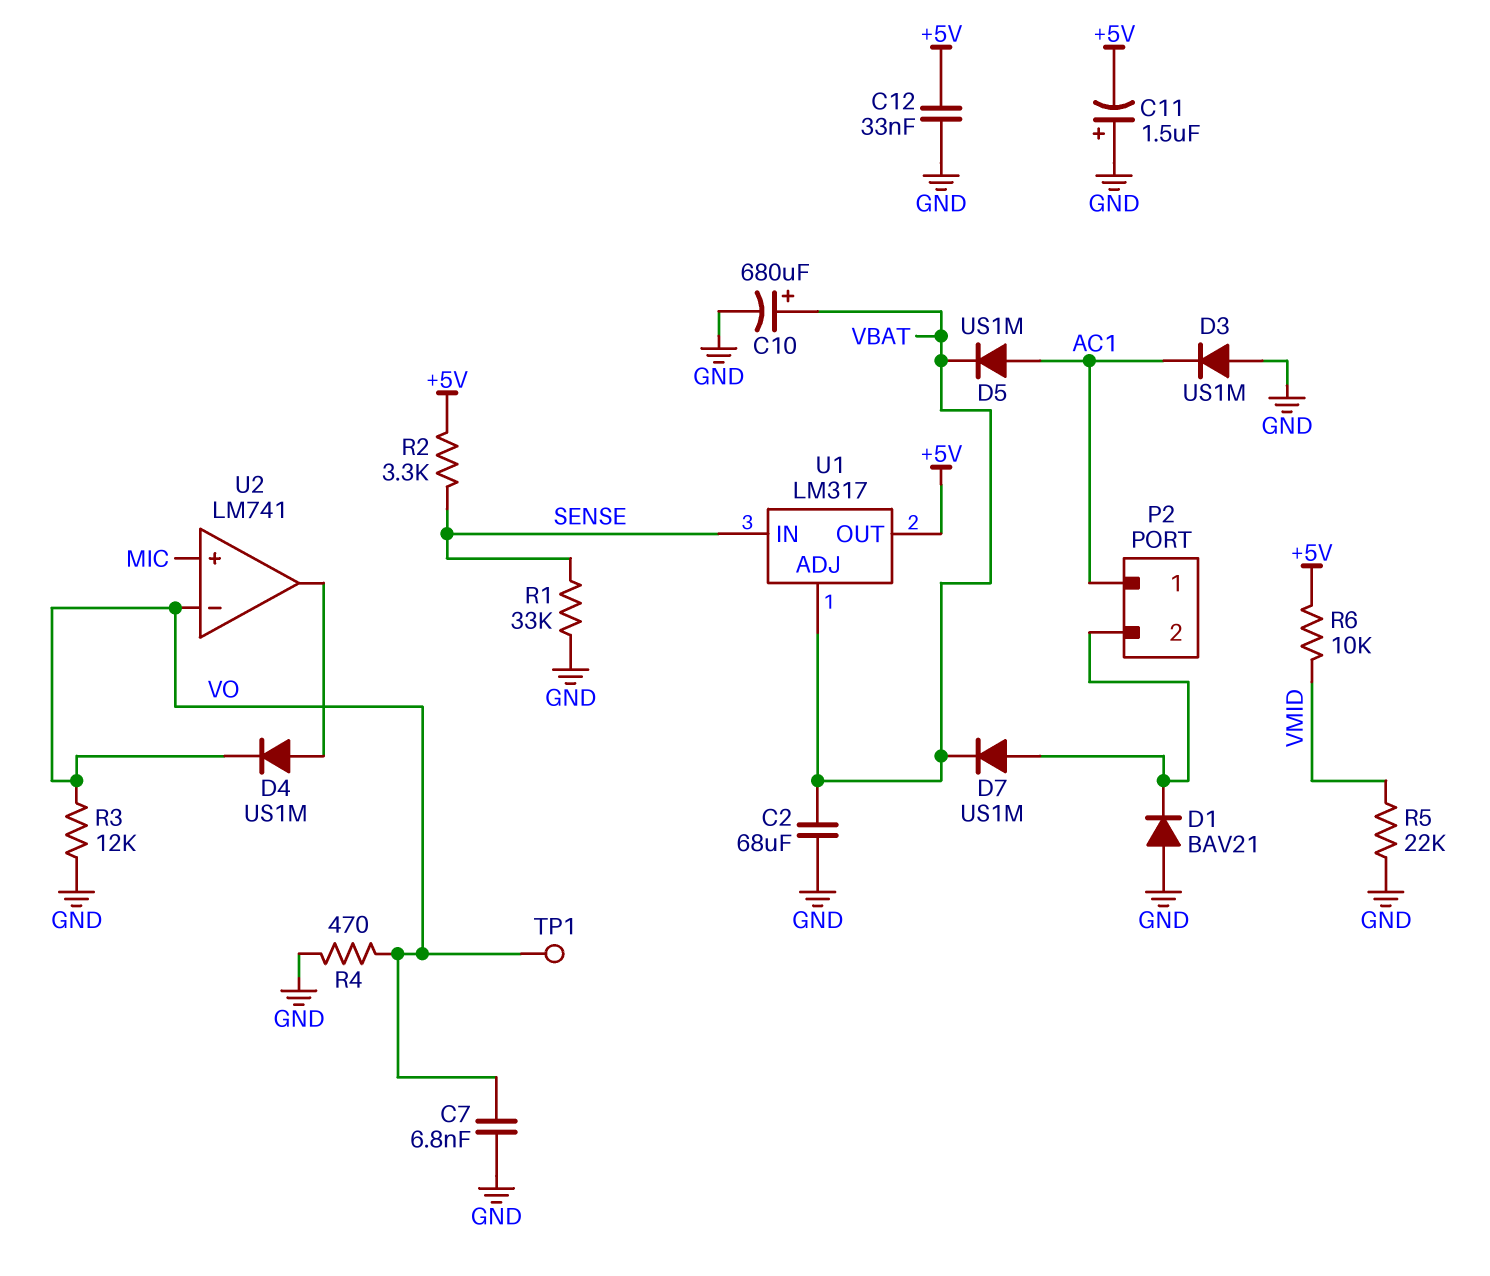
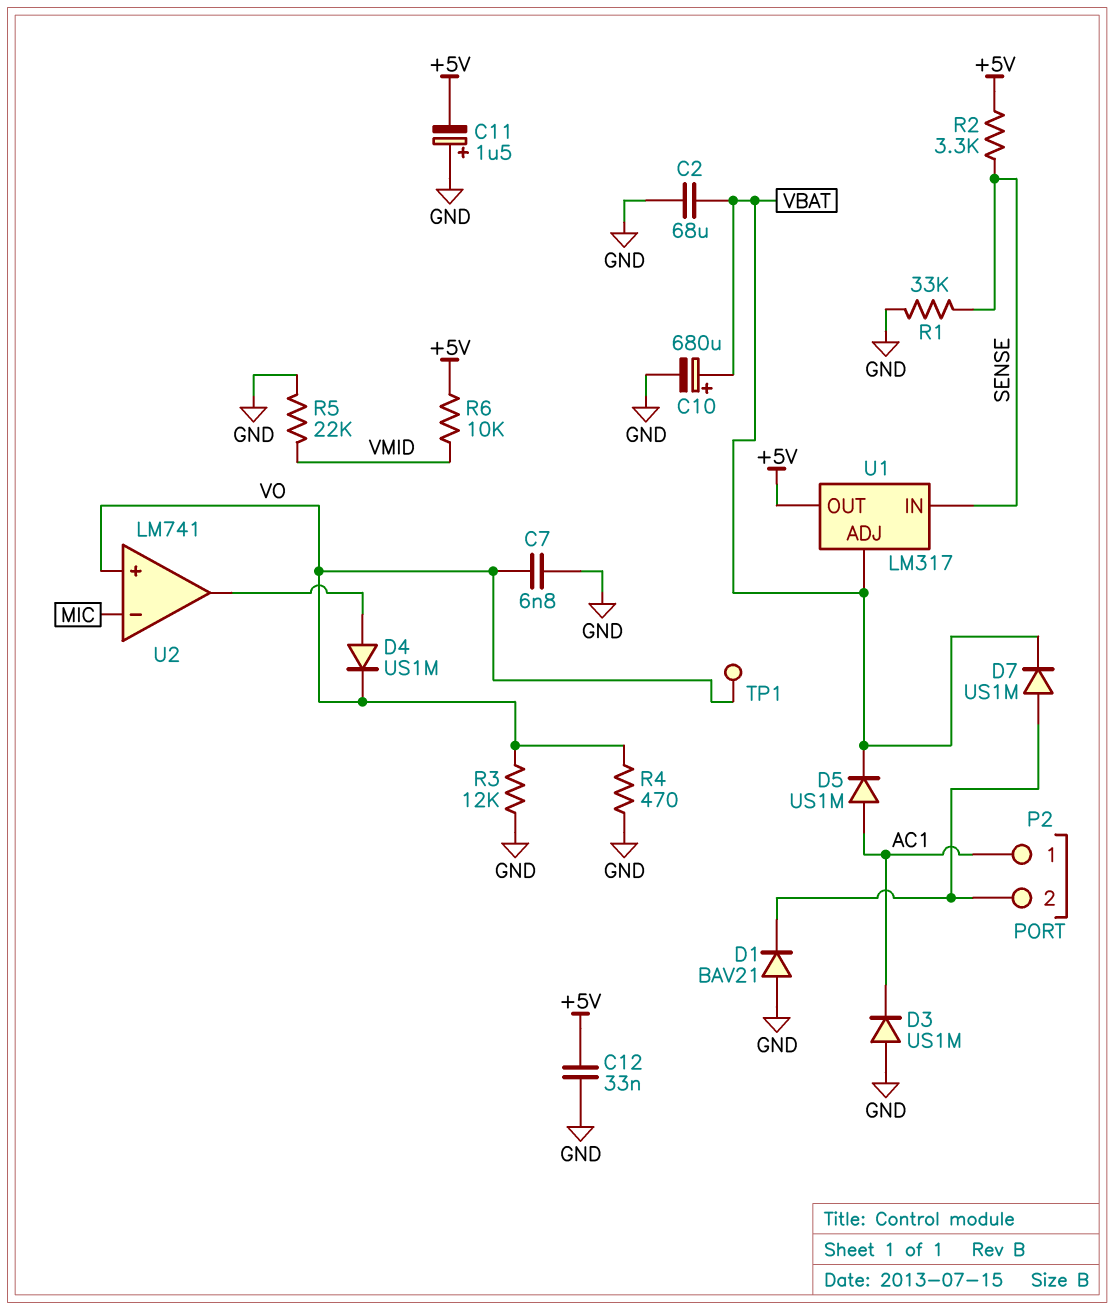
U2 pin in+: MIC -> VO
U2 pin in-: VO -> MIC

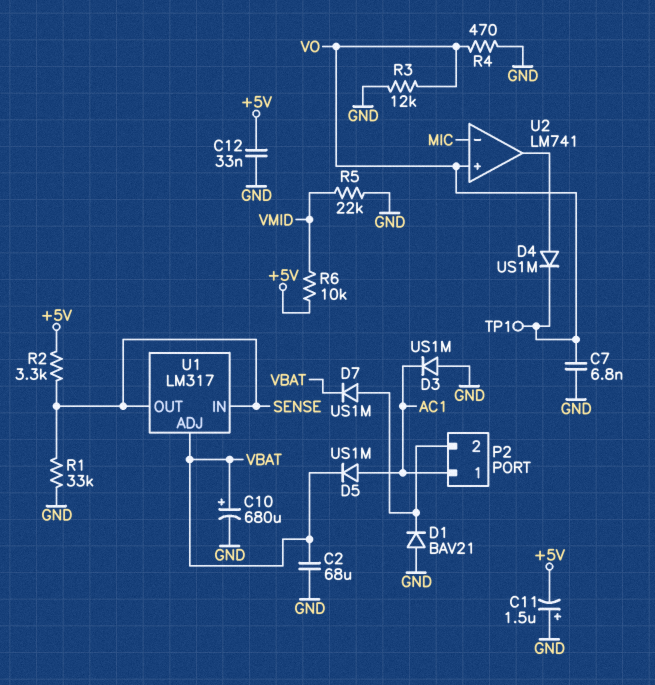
U1 pin OUT: +5V -> SENSE

